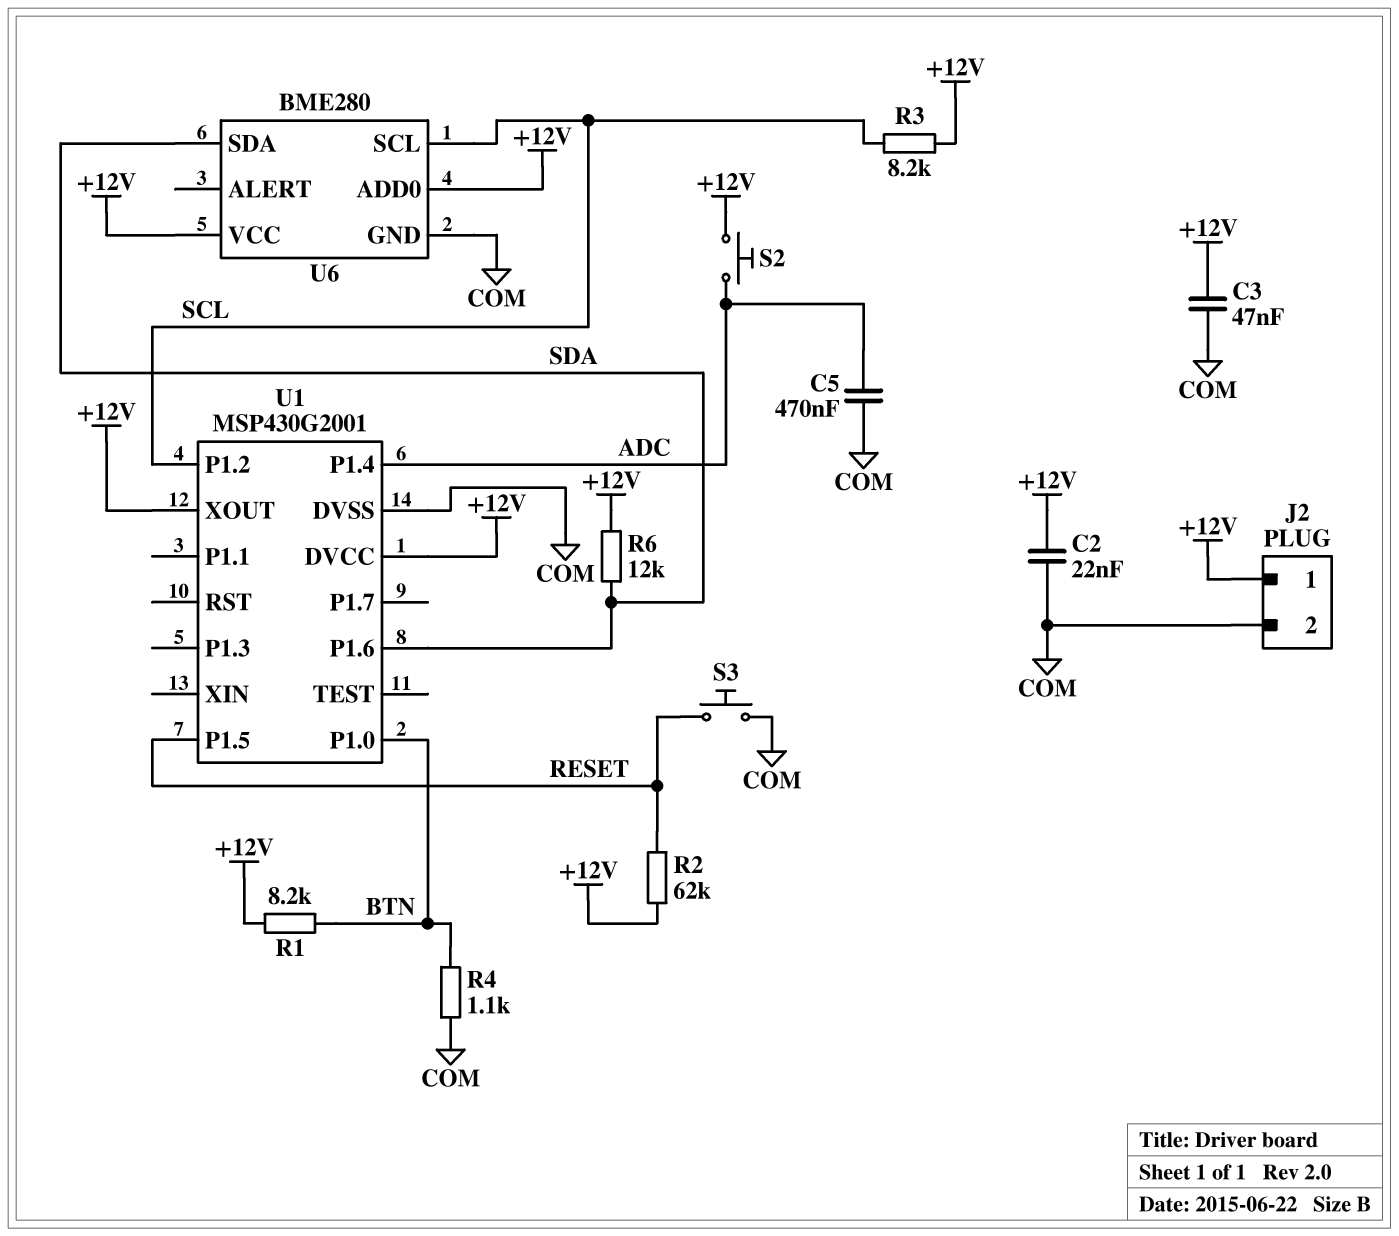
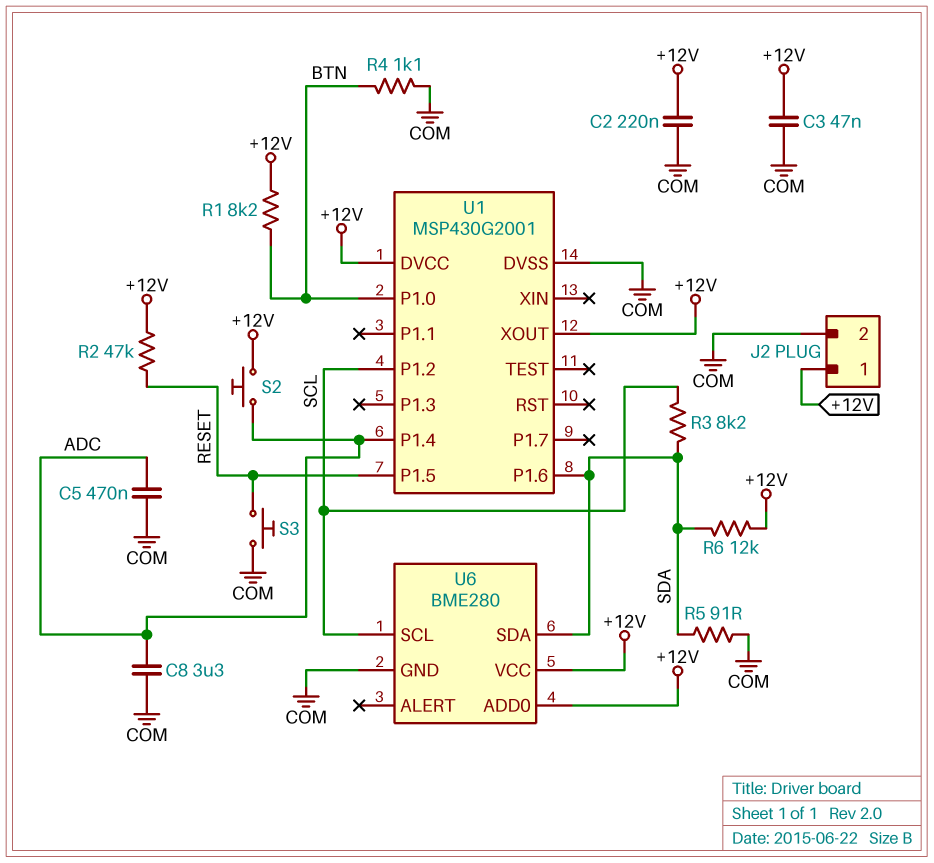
C2: 22nF (+12V, COM) -> 220nF (+12V, COM)
C8: none -> 3.3uF (ADC, COM)
R2: 62k (+12V, RESET) -> 47k (+12V, RESET)
R3: 8.2k (+12V, SCL) -> 8.2k (SCL, SDA)
R5: none -> 91 (COM, SDA)

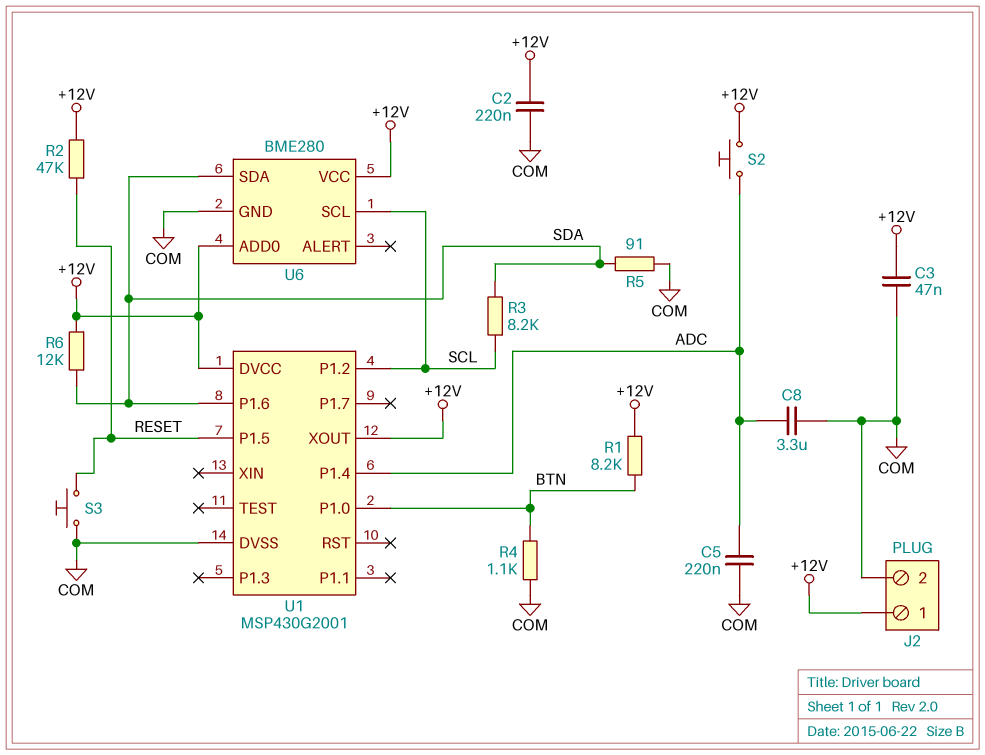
C5: 470nF (ADC, COM) -> 220nF (ADC, COM)

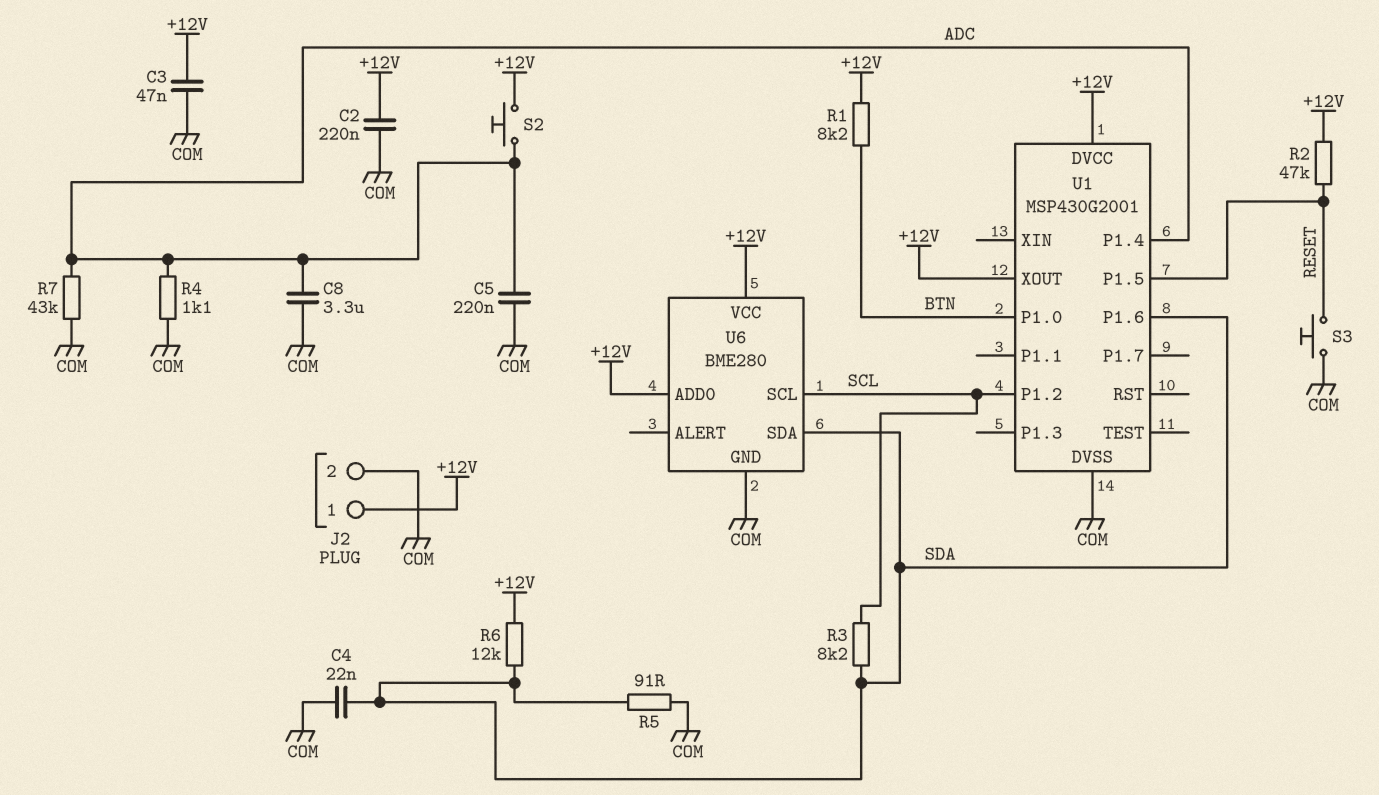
C4: none -> 22nF (COM, SDA)
R4: 1.1k (BTN, COM) -> 1.1k (ADC, COM)
R7: none -> 43k (ADC, COM)

